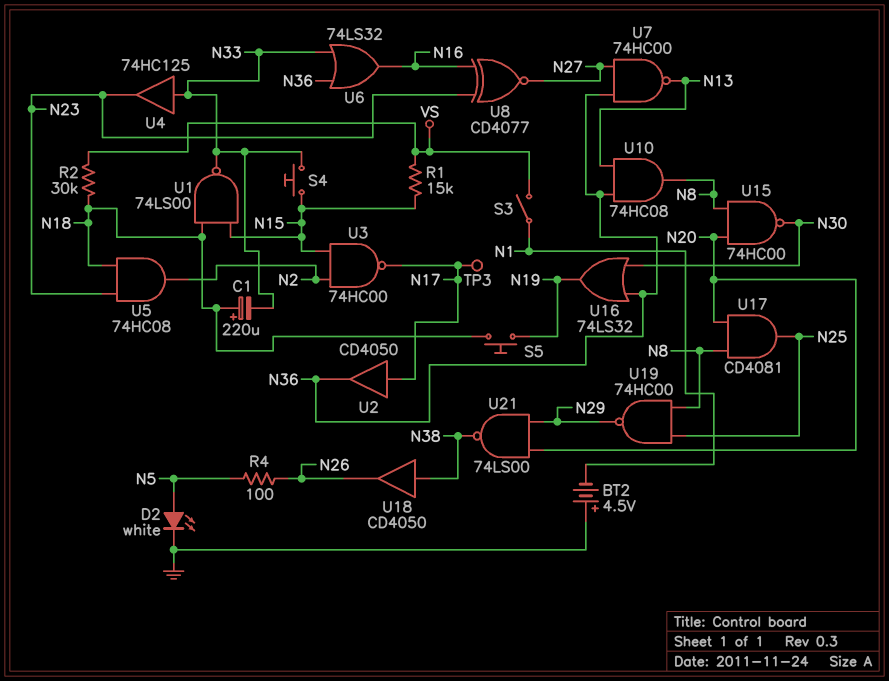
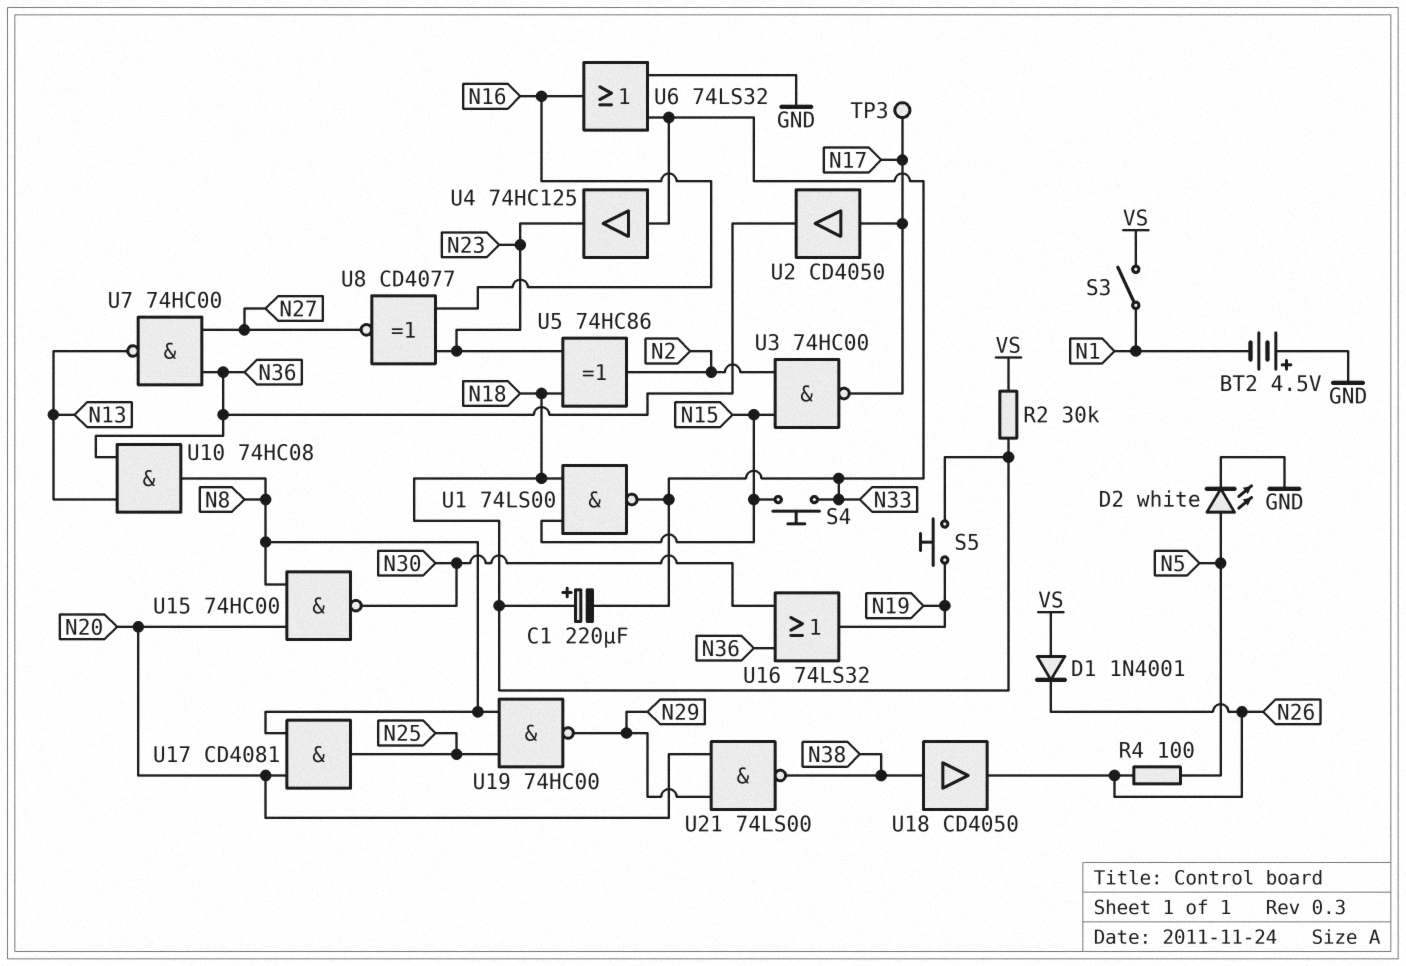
D1: none -> diode 1N4001 (A VS, K N26)
R1: 15k (N15, VS) -> none
U5: AND 74HC08 (in N18, in N23, out N2) -> XOR 74HC86 (in N18, in N23, out N2)
U6: OR 74LS32 (in N33, in N36, out N16) -> OR 74LS32 (in GND, in N33, out N16)

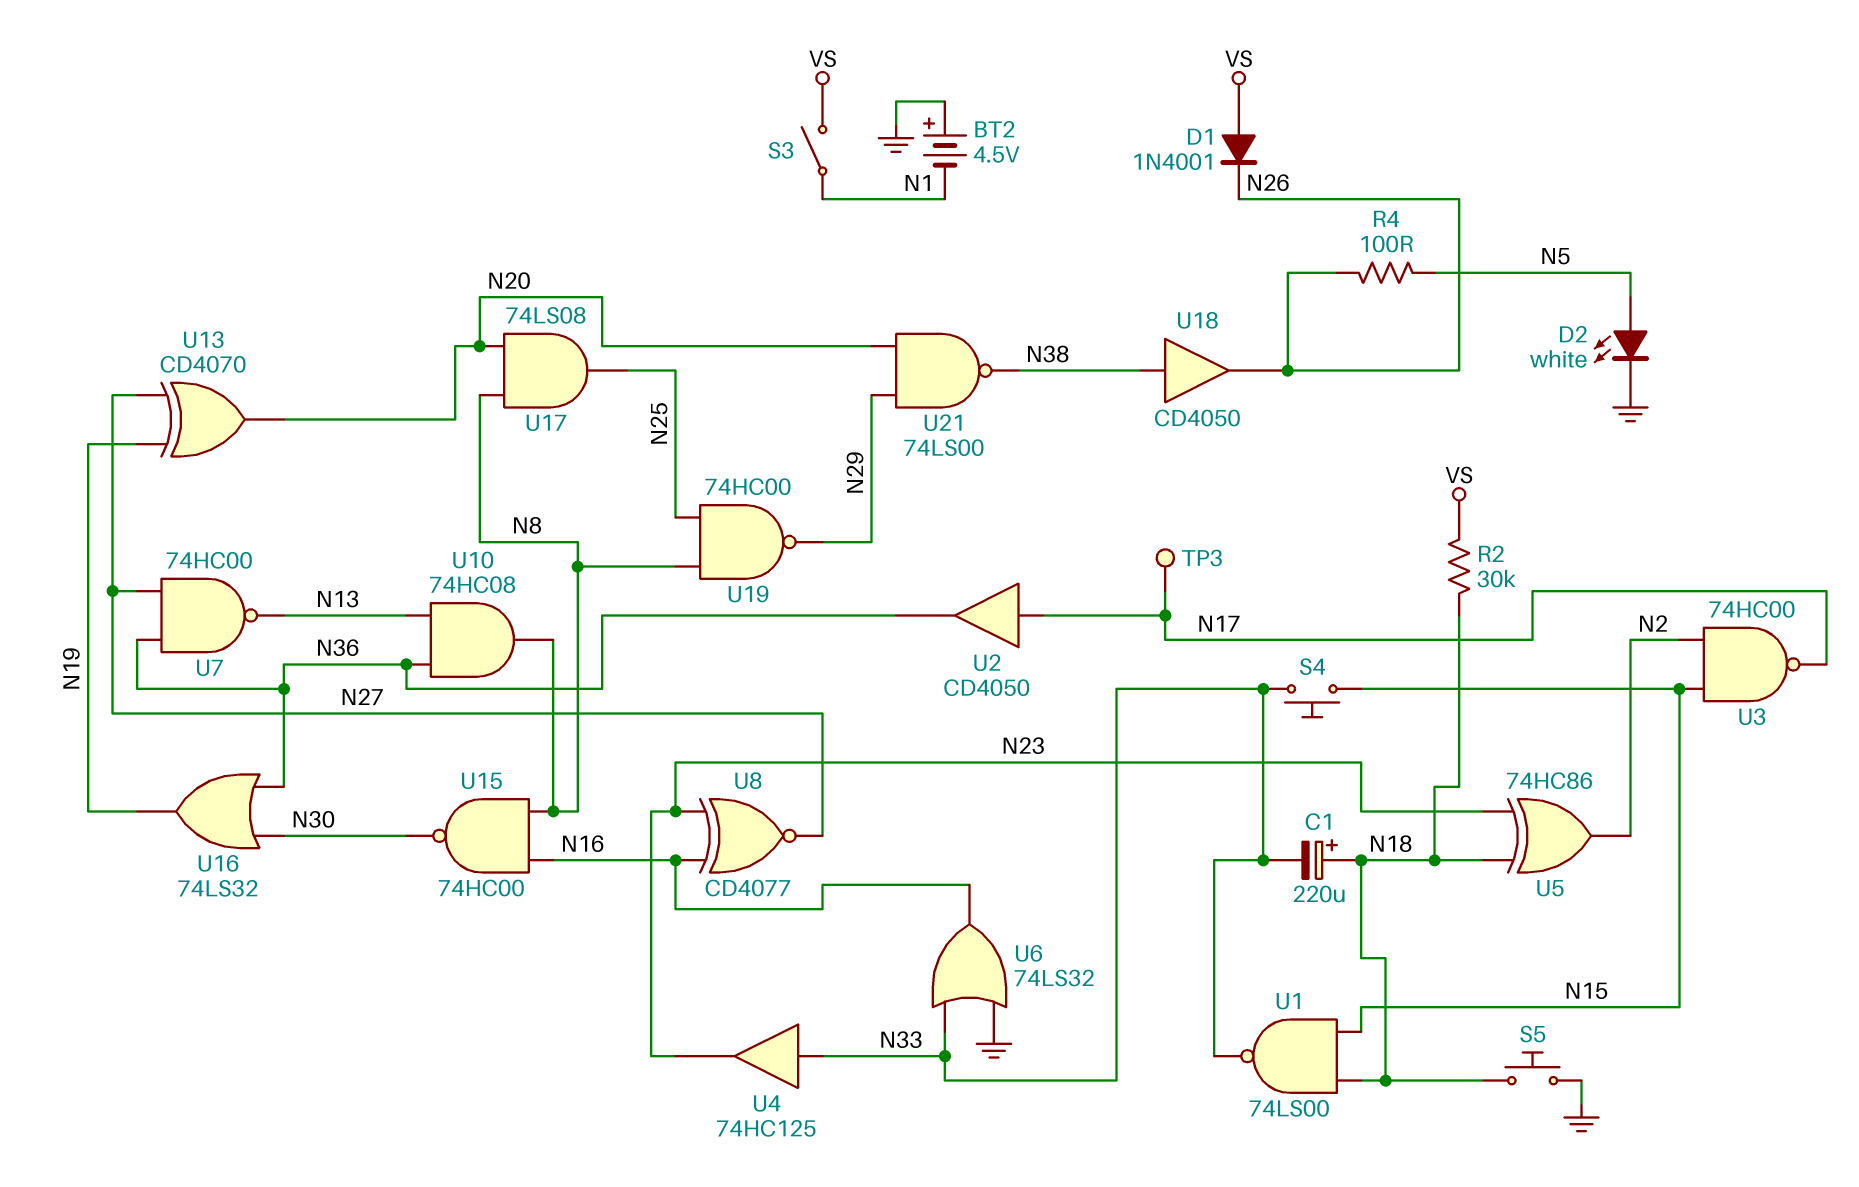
S5: button (N18, N19) -> button (GND, N18)
U13: none -> XOR CD4070 (in N19, in N27, out N20)
U15: NAND 74HC00 (in N8, in N20, out N30) -> NAND 74HC00 (in N8, in N16, out N30)
U17: AND CD4081 (in N8, in N20, out N25) -> AND 74LS08 (in N8, in N20, out N25)

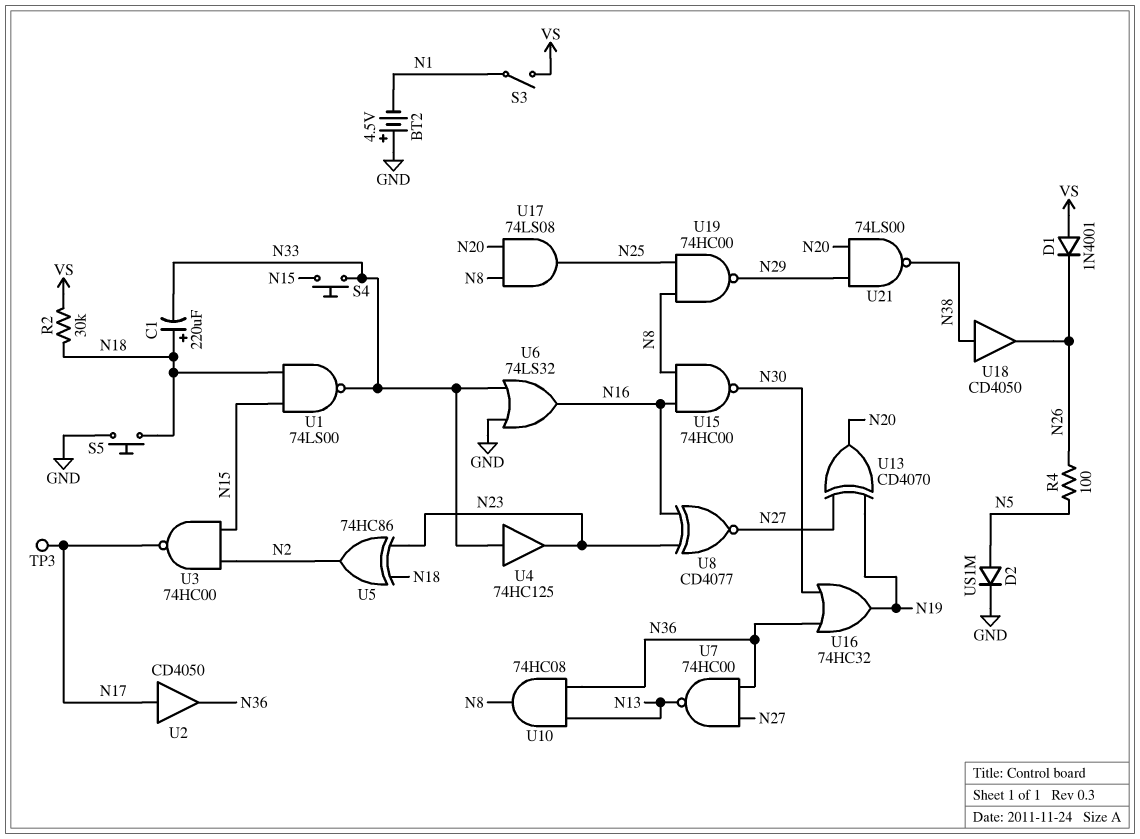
D2: LED white (A N5, K GND) -> diode US1M (A N5, K GND)
U16: OR 74LS32 (in N30, in N36, out N19) -> OR 74HC32 (in N30, in N36, out N19)

